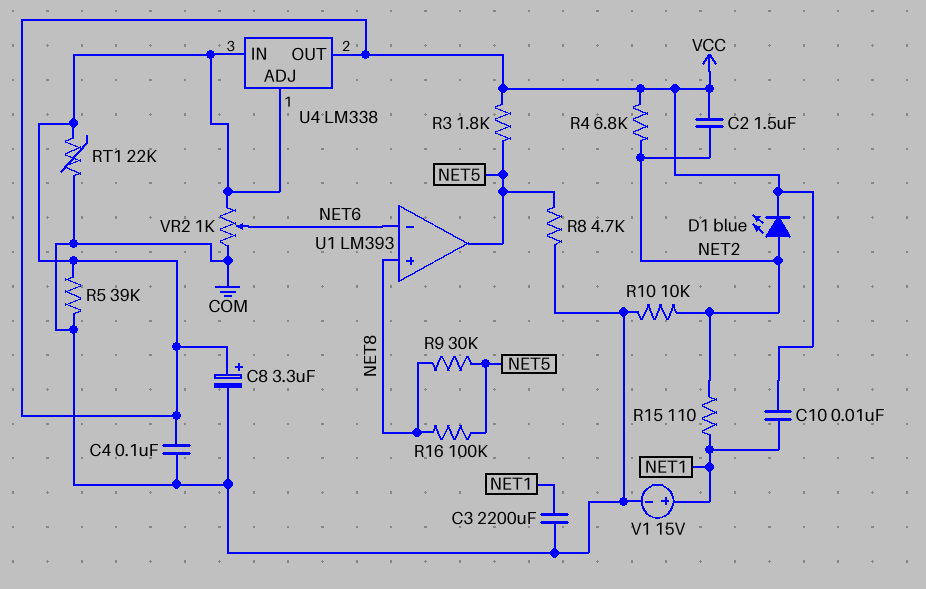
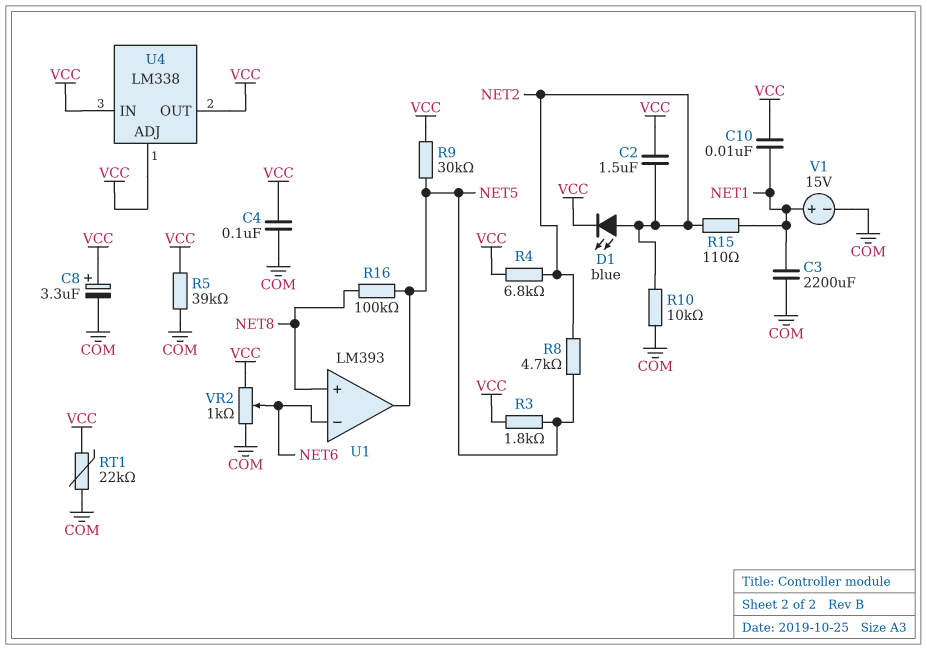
R8: 4.7k (COM, NET5) -> 4.7k (NET2, NET5)
R9: 30k (NET5, NET8) -> 30k (NET5, VCC)

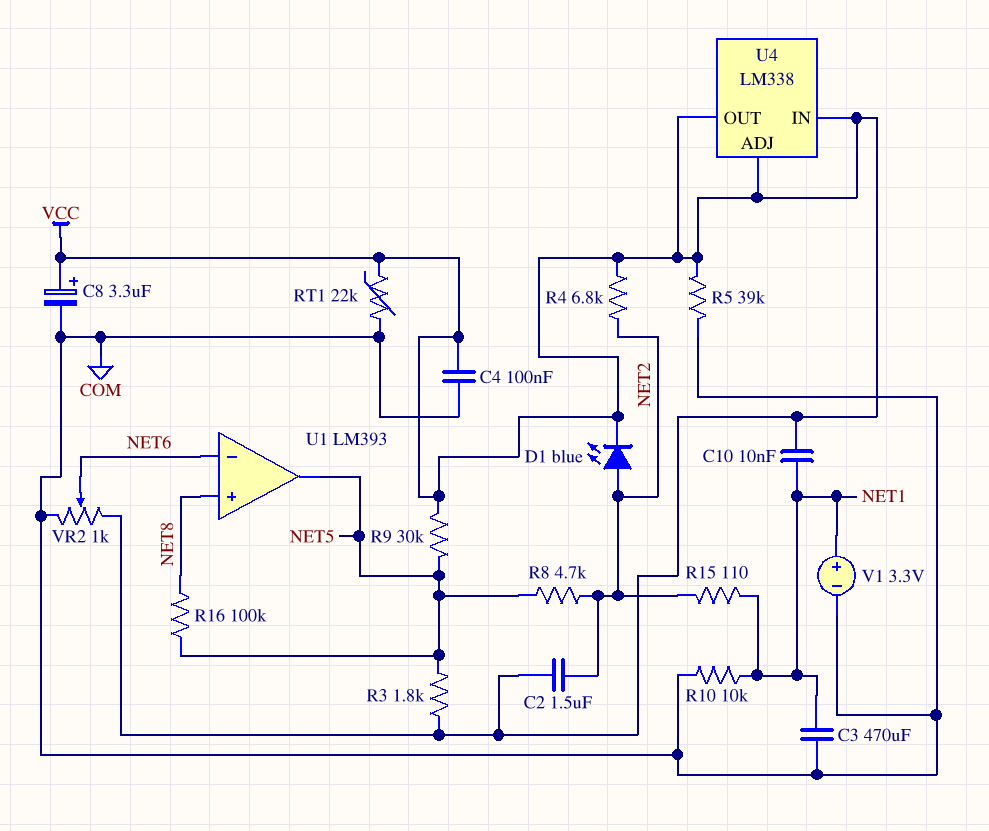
C3: 2200uF (COM, NET1) -> 470uF (COM, NET1)
R10: 10k (COM, NET2) -> 10k (COM, NET1)
V1: 15V (plus NET1, minus COM) -> 3.3V (plus NET1, minus COM)

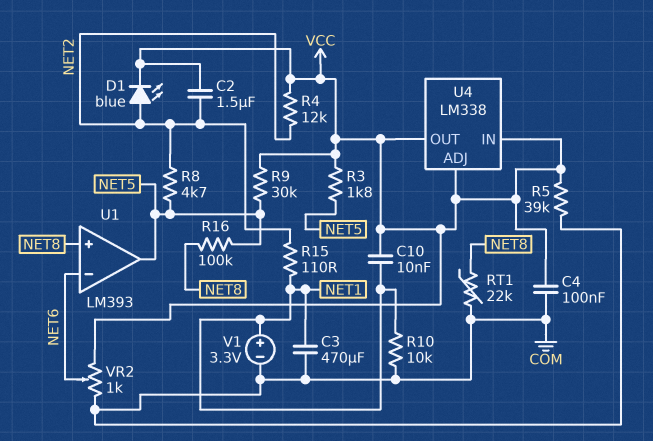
C8: 3.3uF (plus VCC, minus COM) -> none
R4: 6.8k (NET2, VCC) -> 12k (NET2, VCC)
RT1: 22k (COM, VCC) -> 22k (COM, NET8)

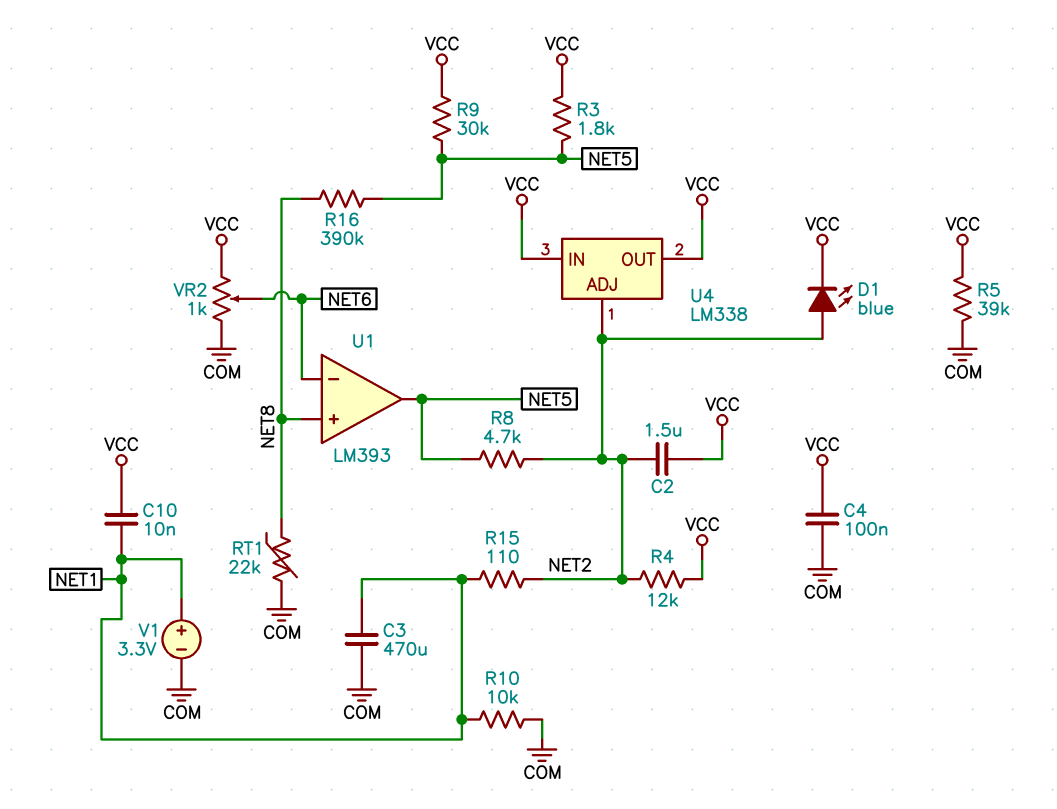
R16: 100k (NET5, NET8) -> 390k (NET5, NET8)
U4 pin ADJ: VCC -> NET2

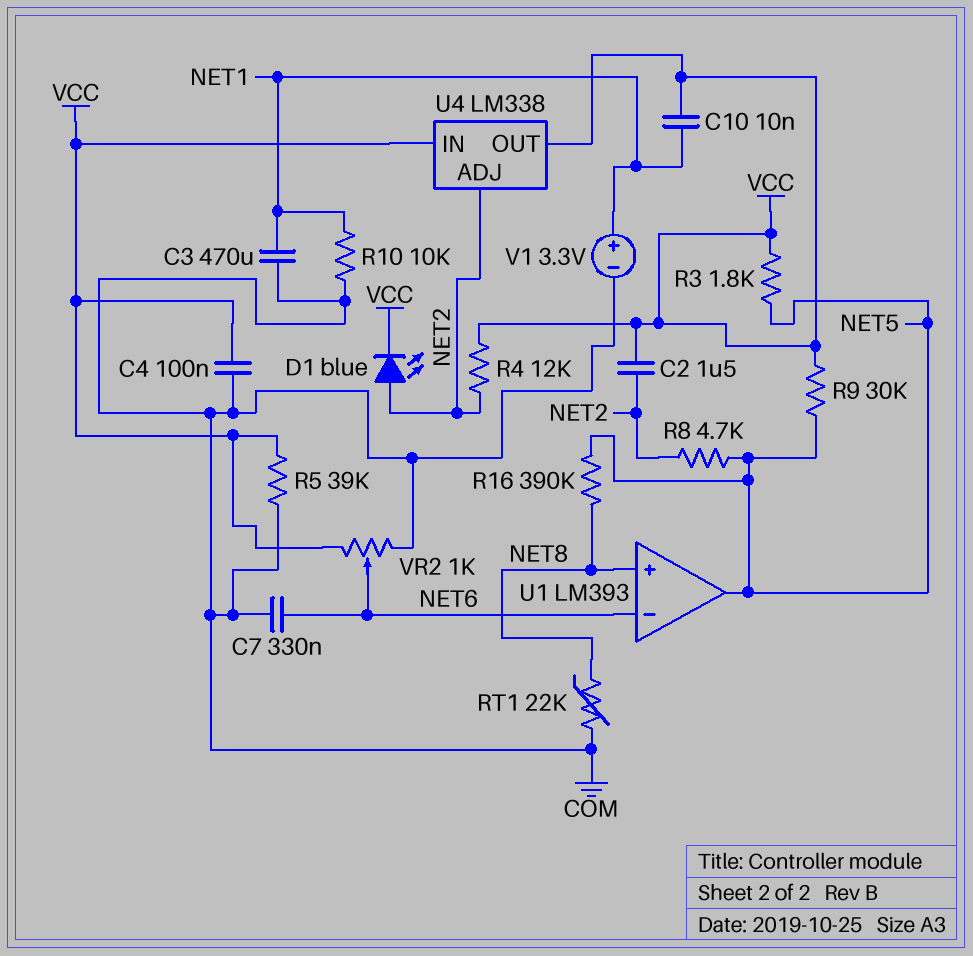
C7: none -> 330nF (COM, NET6)
R15: 110 (NET1, NET2) -> none

